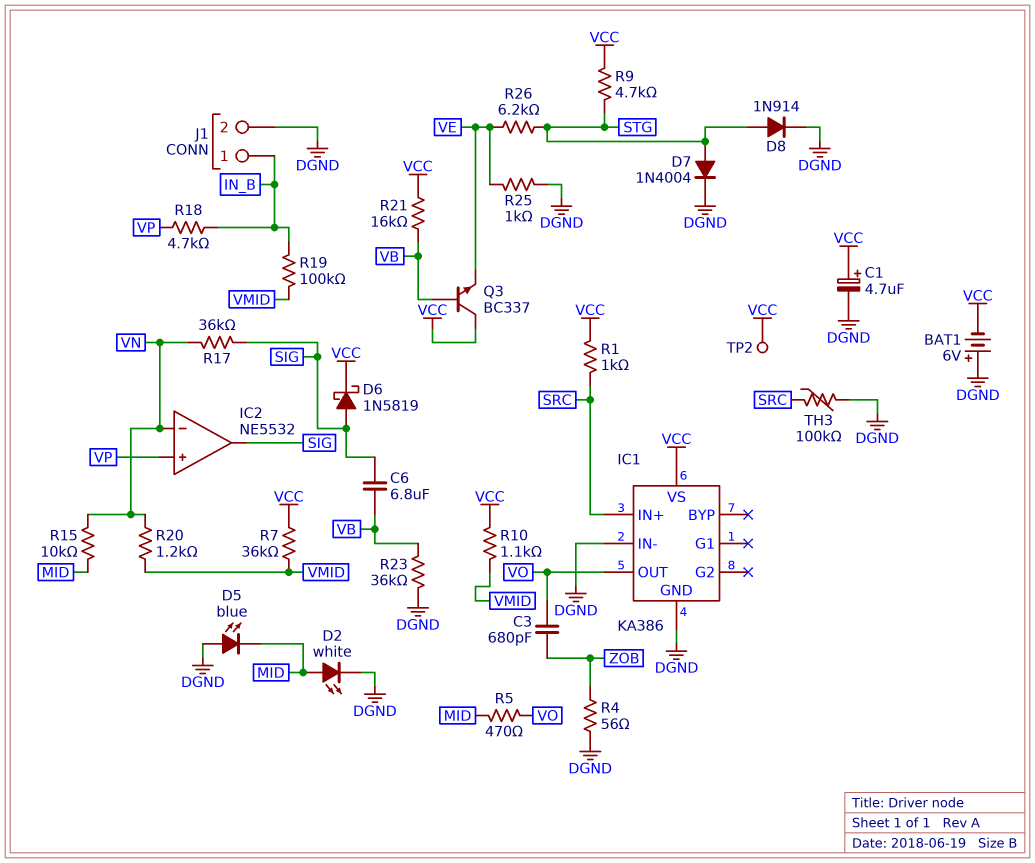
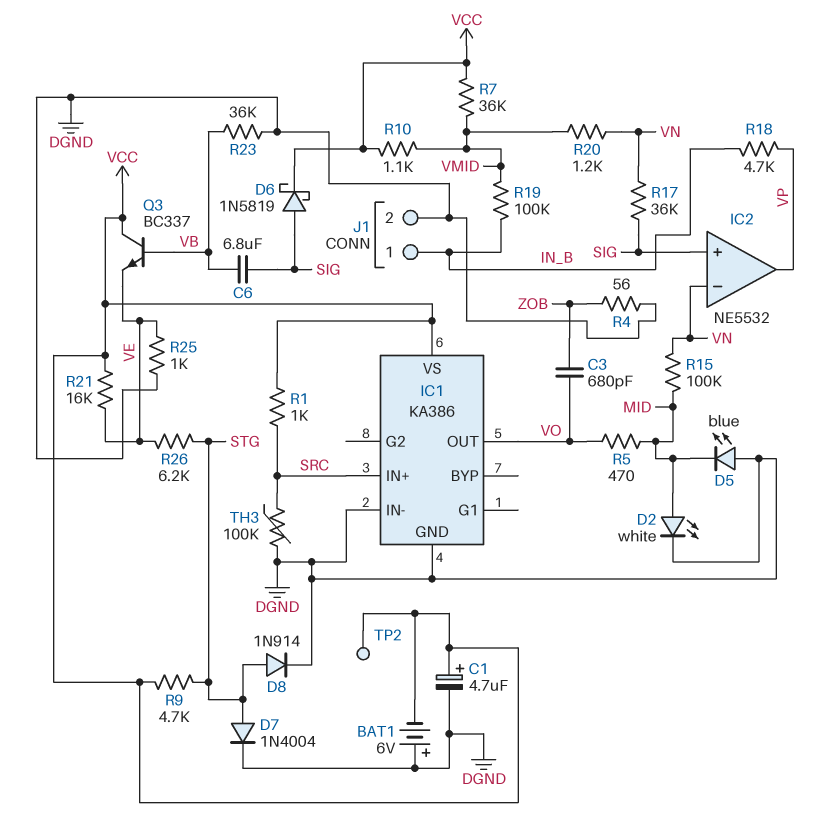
IC2 pin in+: VP -> SIG
IC2 pin out: SIG -> VP
R15: 10k (MID, VN) -> 100k (MID, VN)
R21: 16k (VB, VCC) -> 16k (VCC, VE)

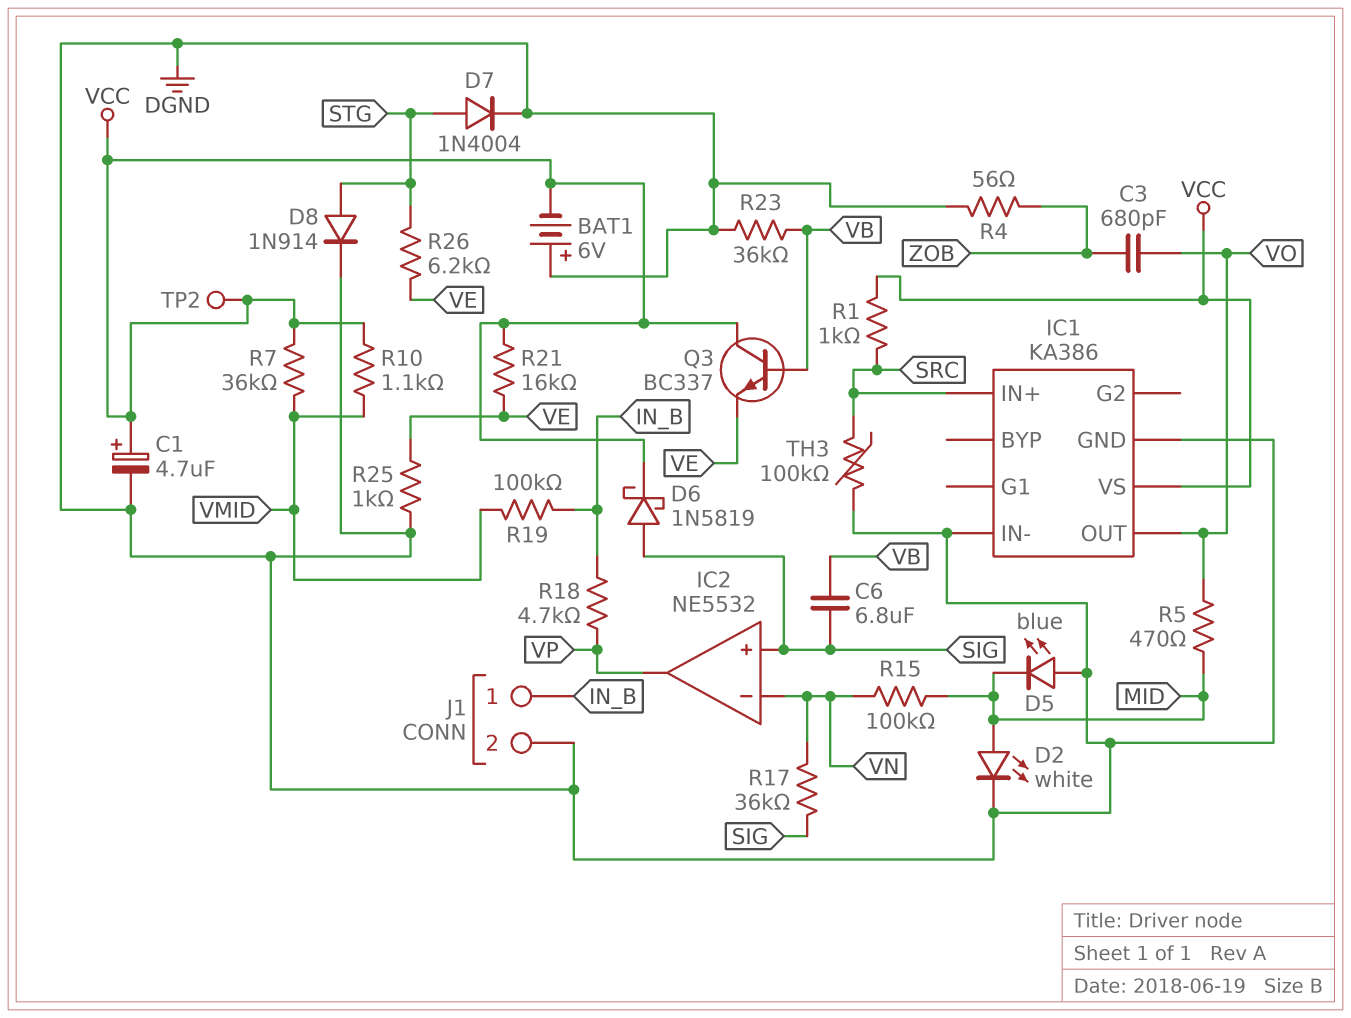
R9: 4.7k (STG, VCC) -> none
R20: 1.2k (VMID, VN) -> none

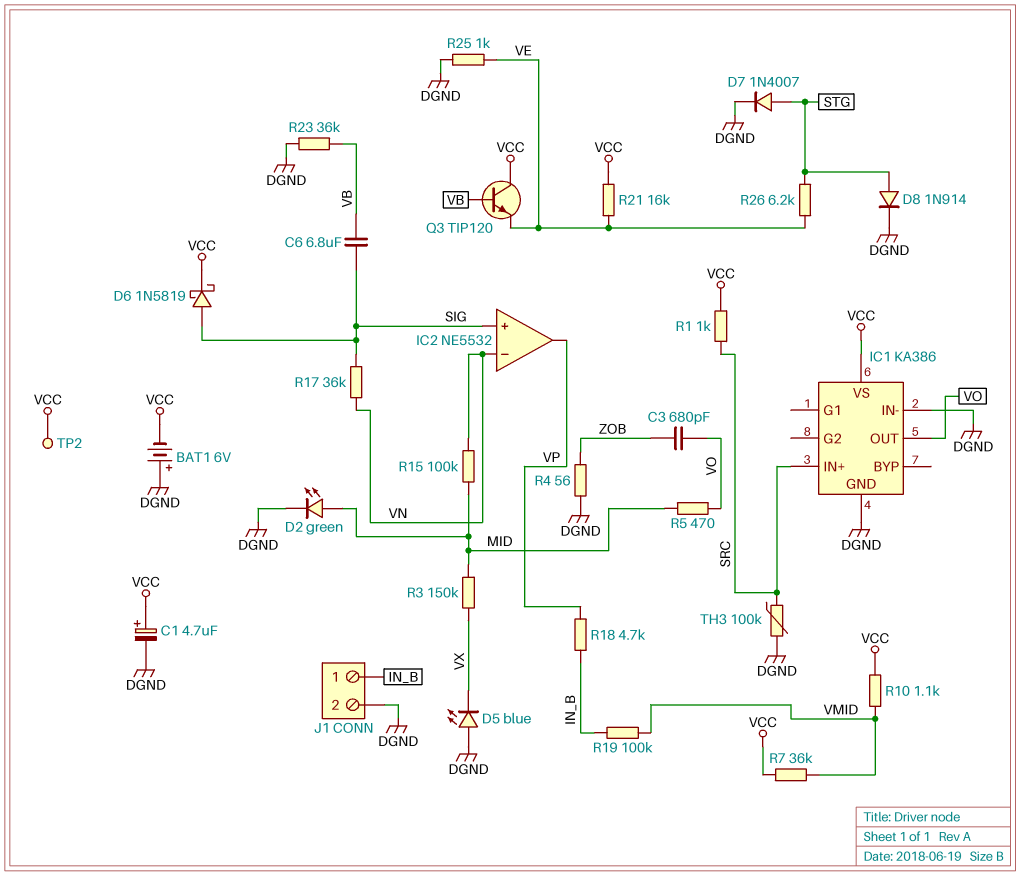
D2: LED white (A MID, K DGND) -> LED green (A MID, K DGND)
D5: LED blue (A DGND, K MID) -> LED blue (A DGND, K VX)
D7: diode 1N4004 (A STG, K DGND) -> diode 1N4007 (A STG, K DGND)
Q3: NPN BC337 (B VB, C VCC, E VE) -> NPN TIP120 (B VB, C VCC, E VE)
R3: none -> 150k (MID, VX)

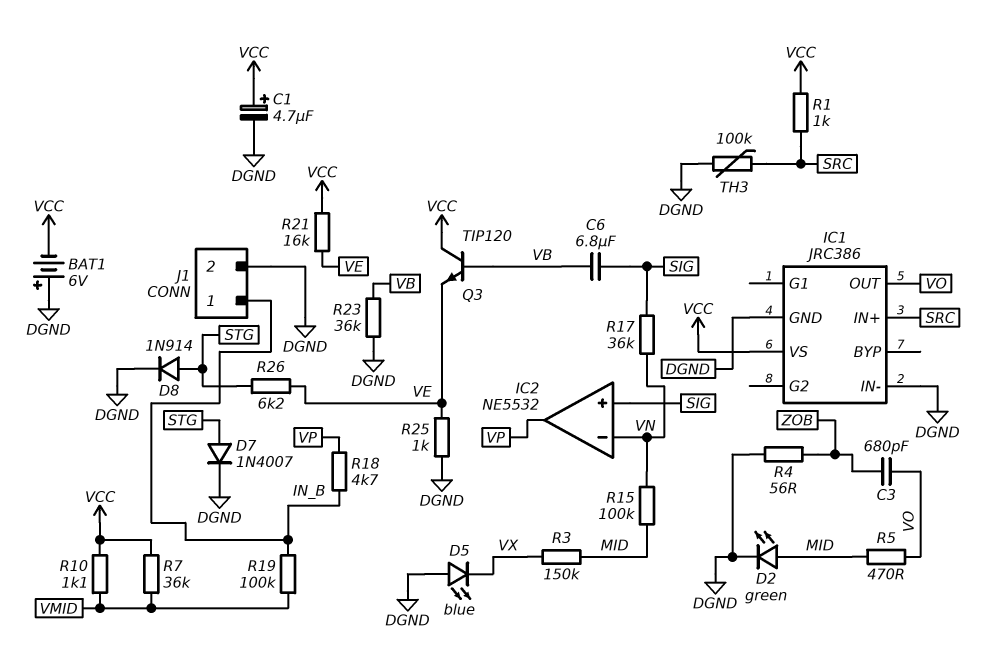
D6: schottky 1N5819 (A SIG, K VCC) -> none
IC1: KA386 -> JRC386
TP2: test point (VCC) -> none

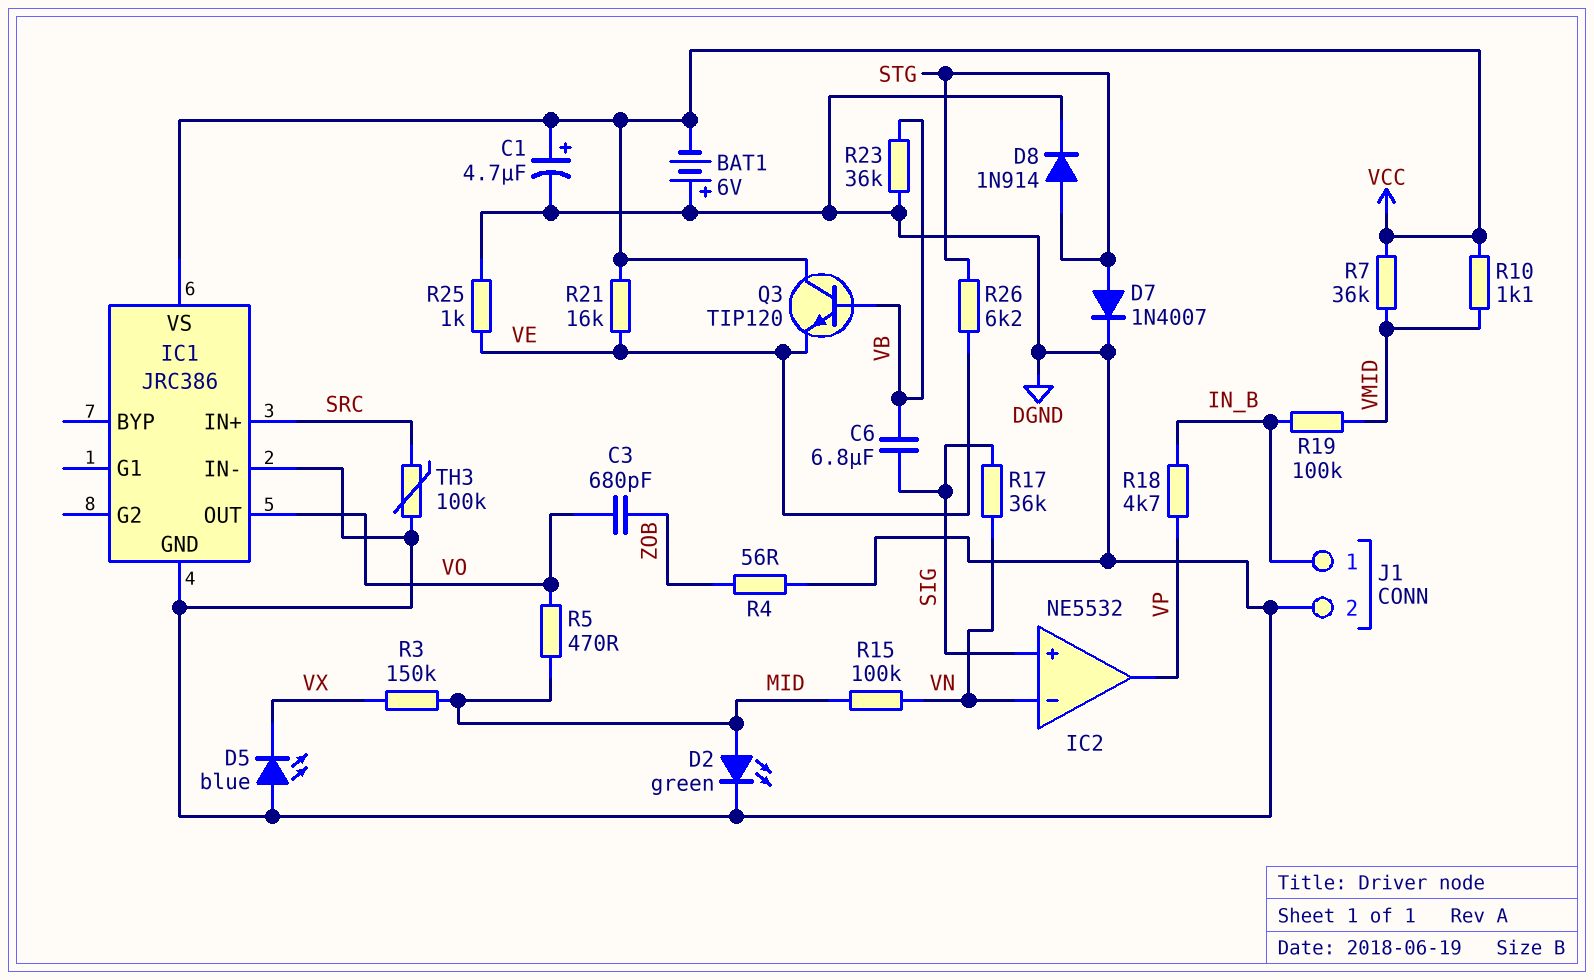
R1: 1k (SRC, VCC) -> none

